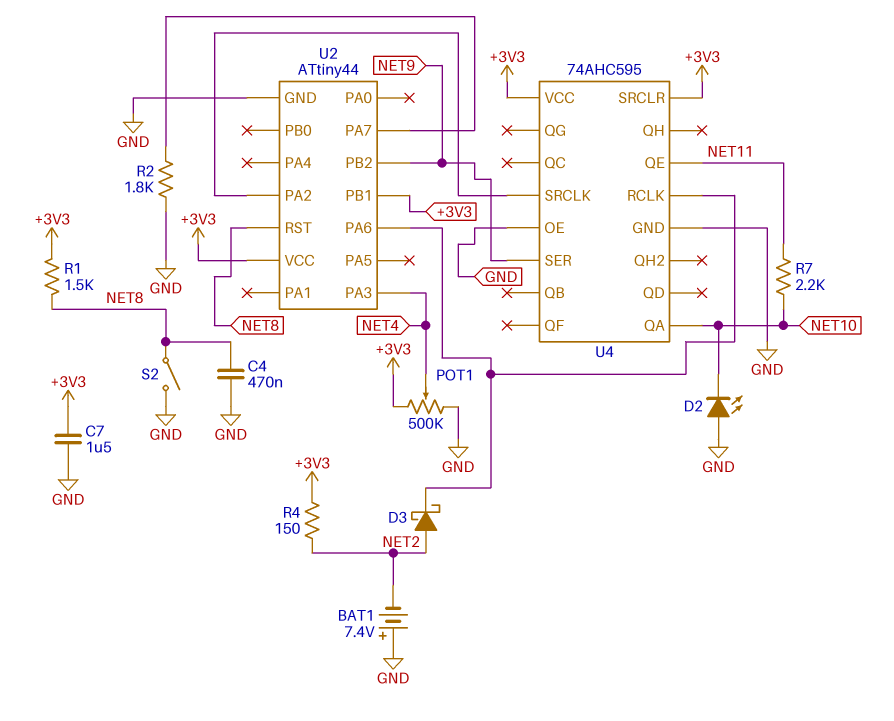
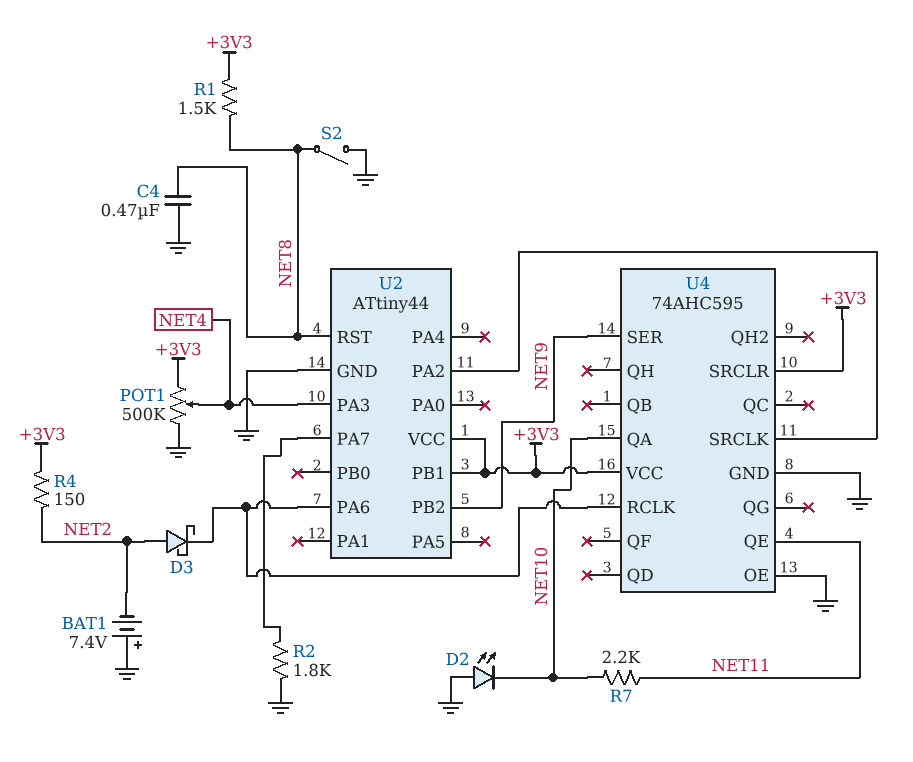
C7: 1.5uF (+3V3, GND) -> none

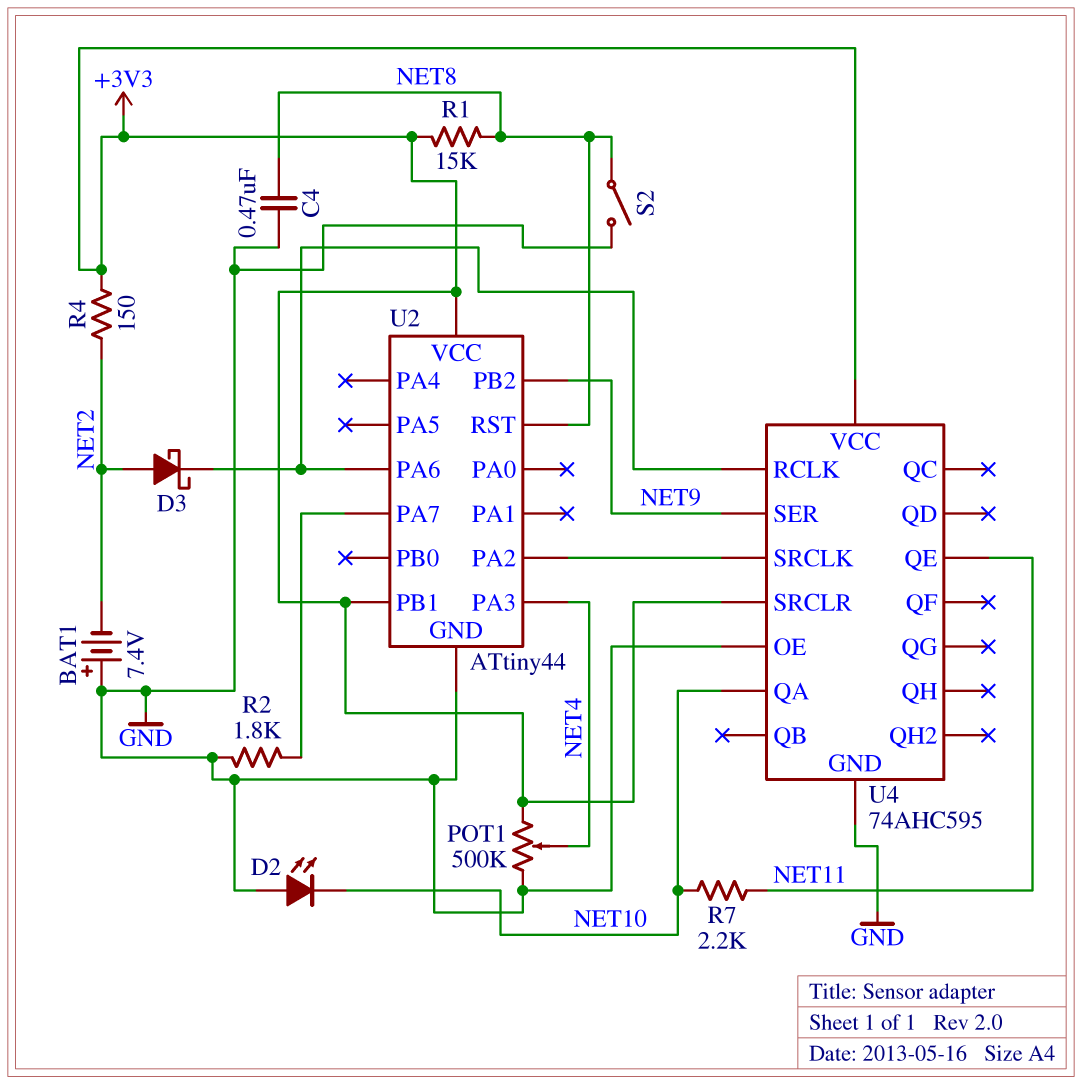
R1: 1.5k (+3V3, NET8) -> 15k (+3V3, NET8)

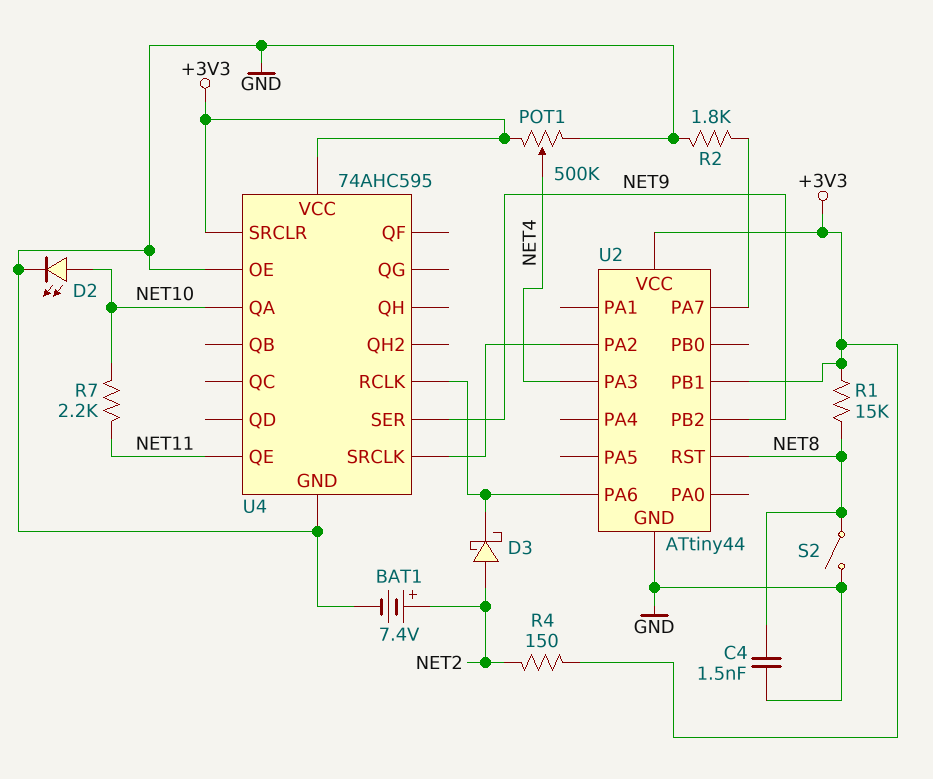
BAT1: 7.4V (plus GND, minus NET2) -> 7.4V (plus NET2, minus GND)
C4: 470nF (GND, NET8) -> 1.5nF (GND, NET8)
D2: LED (A GND, K NET10) -> LED (A NET10, K GND)

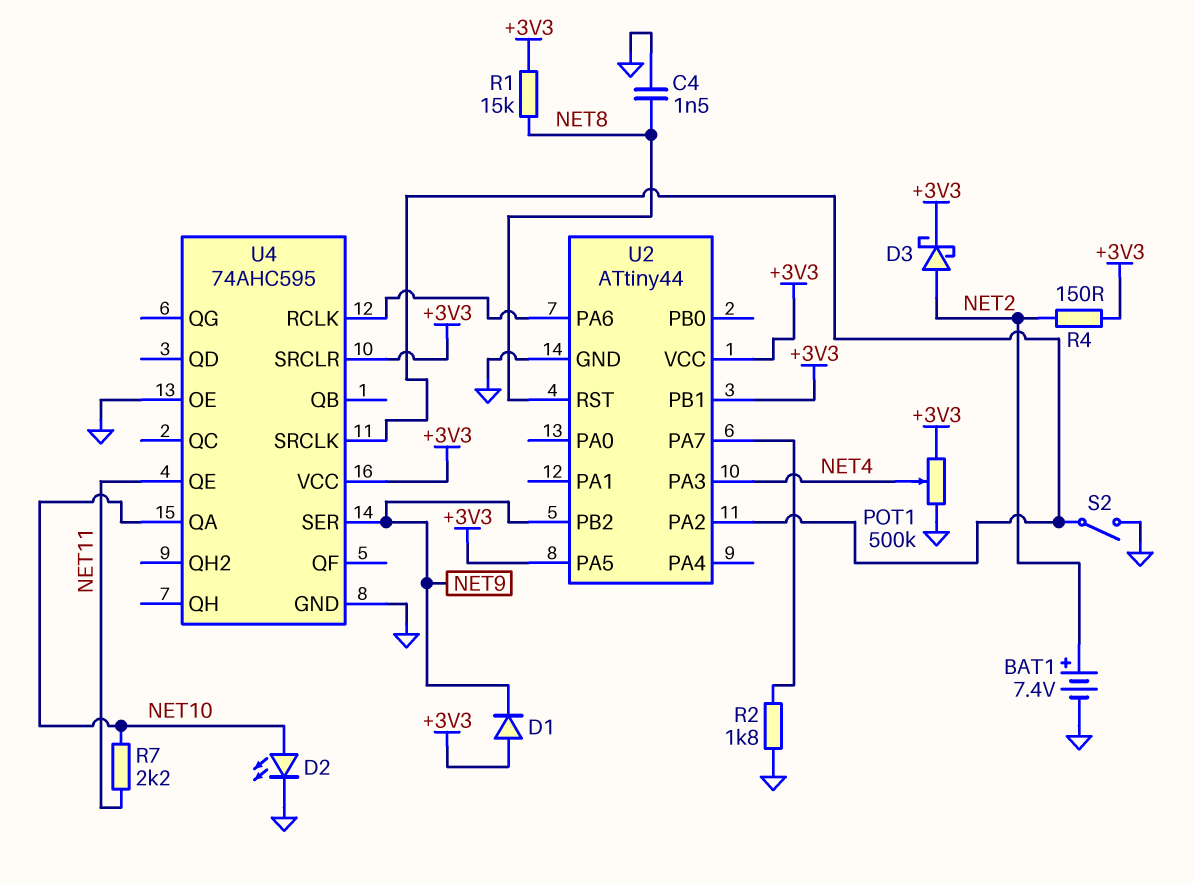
D1: none -> diode (A +3V3, K NET9)
D3: schottky (A NET2, K U2/PA6) -> schottky (A NET2, K +3V3)
S2: switch (GND, NET8) -> switch (GND, U2/PA2)
U2 pin PA5: none -> +3V3

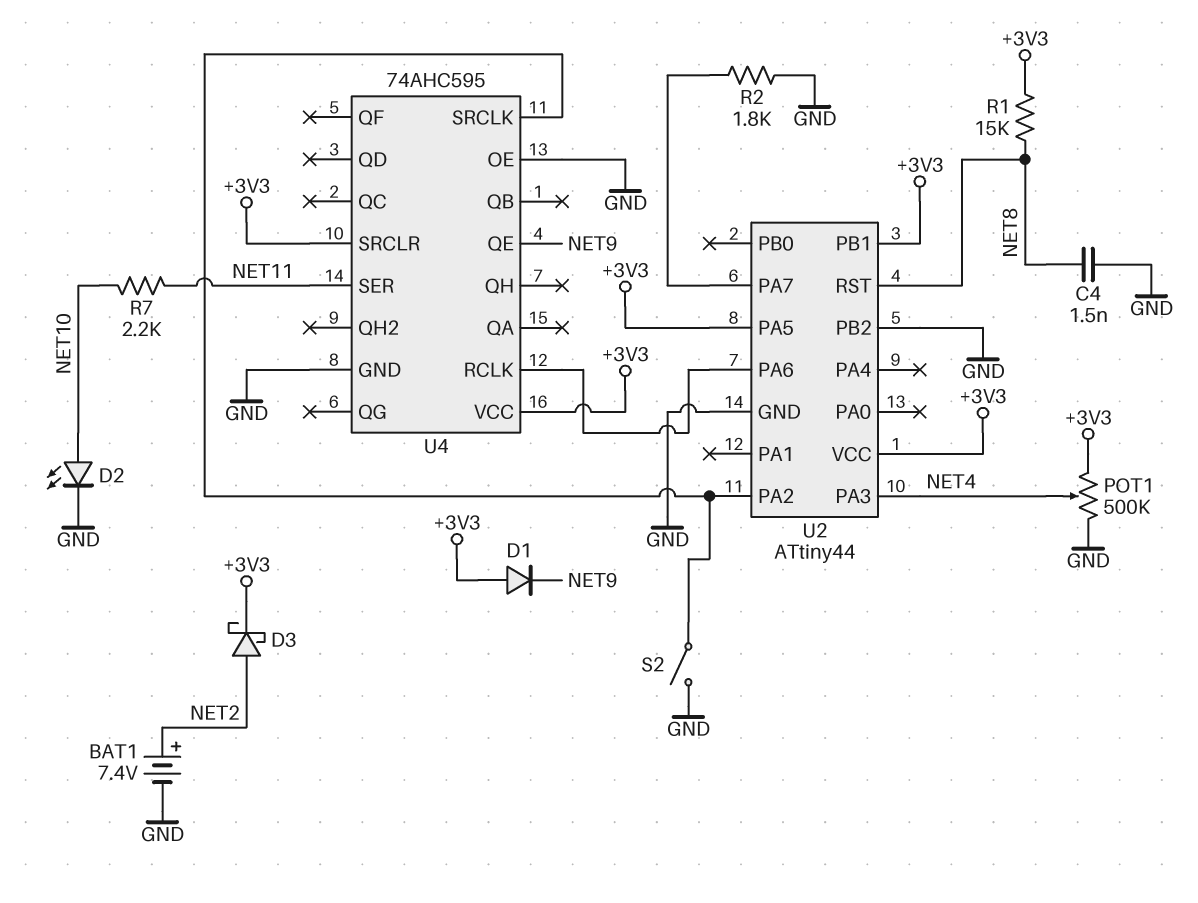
R4: 150 (+3V3, NET2) -> none
U2 pin PB2: NET9 -> GND
U4 pin QA: NET10 -> none
U4 pin QE: NET11 -> NET9
U4 pin SER: NET9 -> NET11

